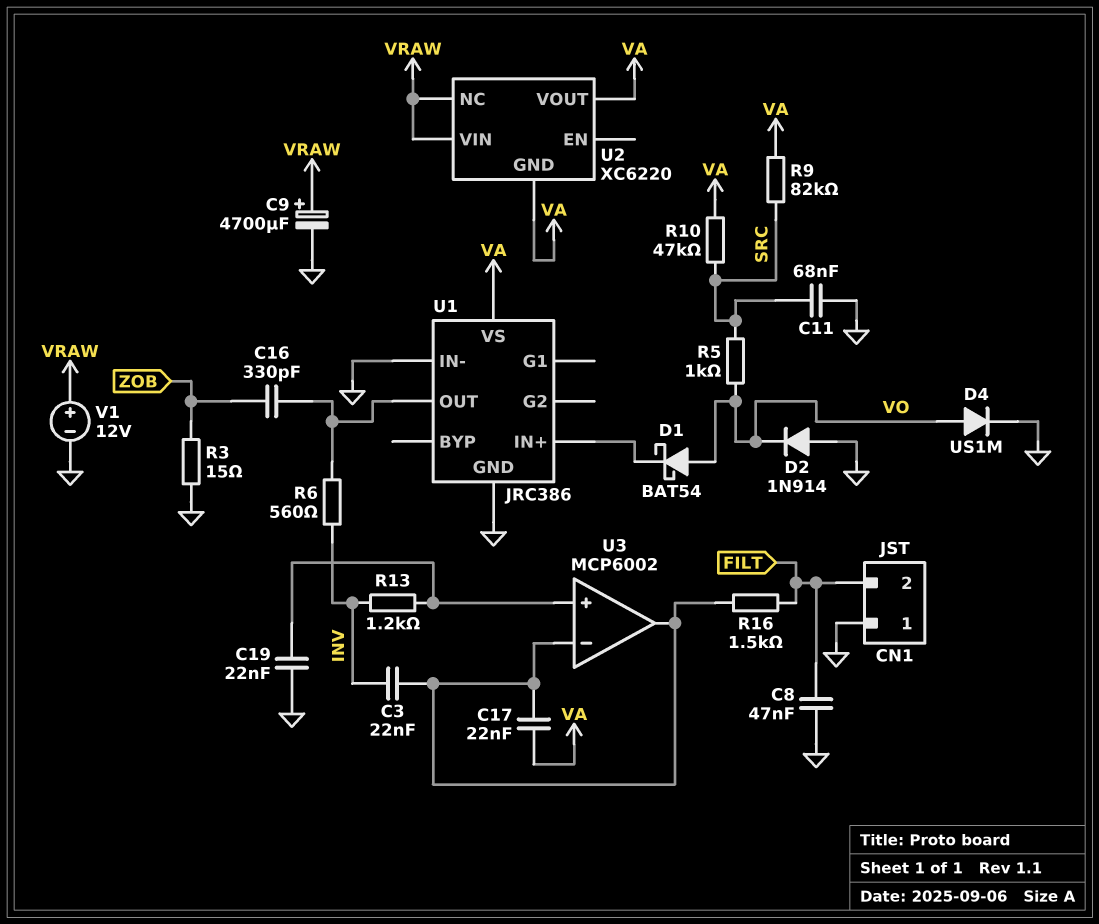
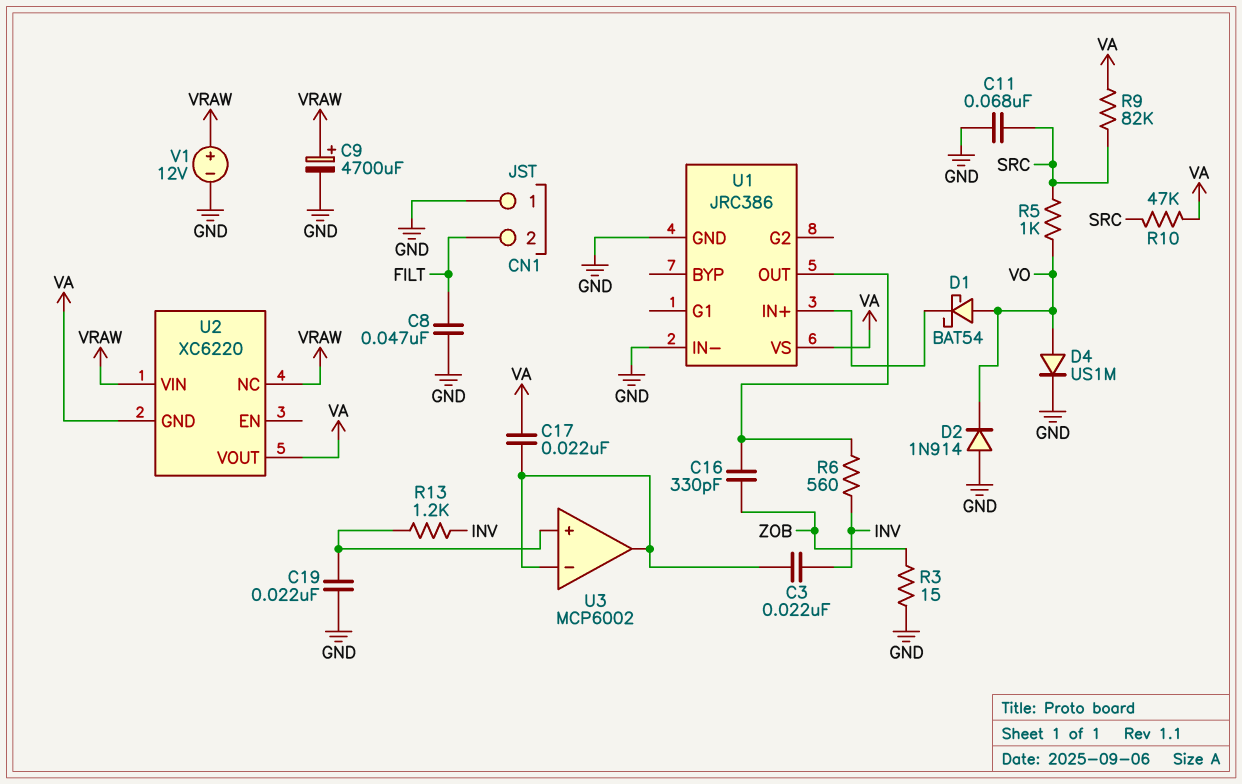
R16: 1.5k (FILT, U3/in-) -> none

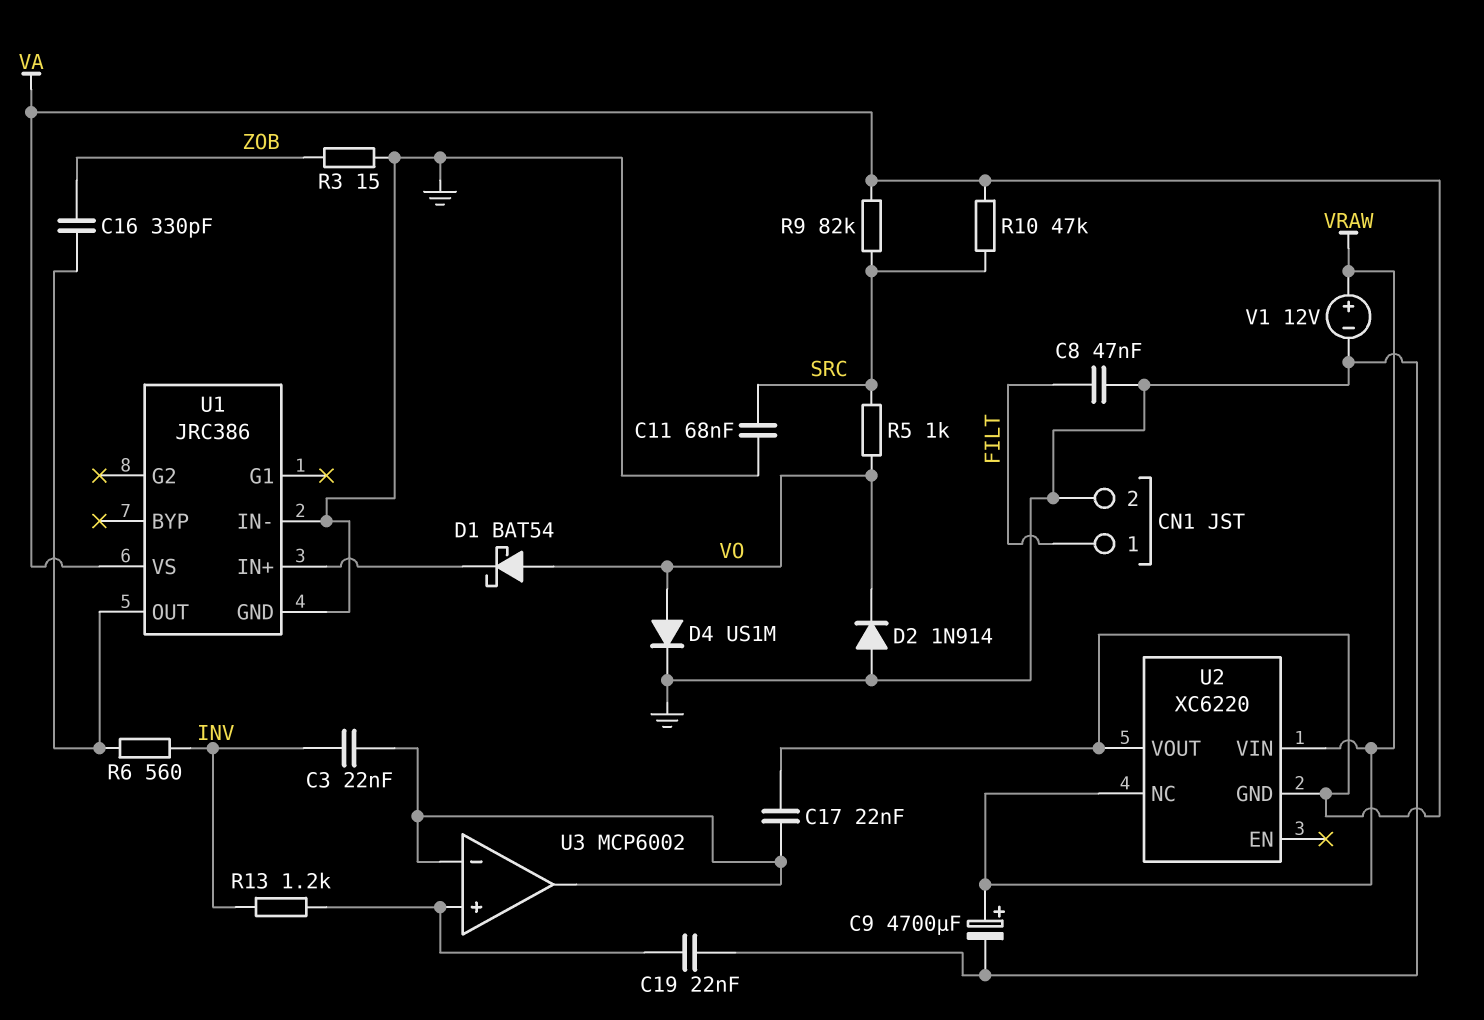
CN1 pin 1: GND -> FILT
CN1 pin 2: FILT -> GND

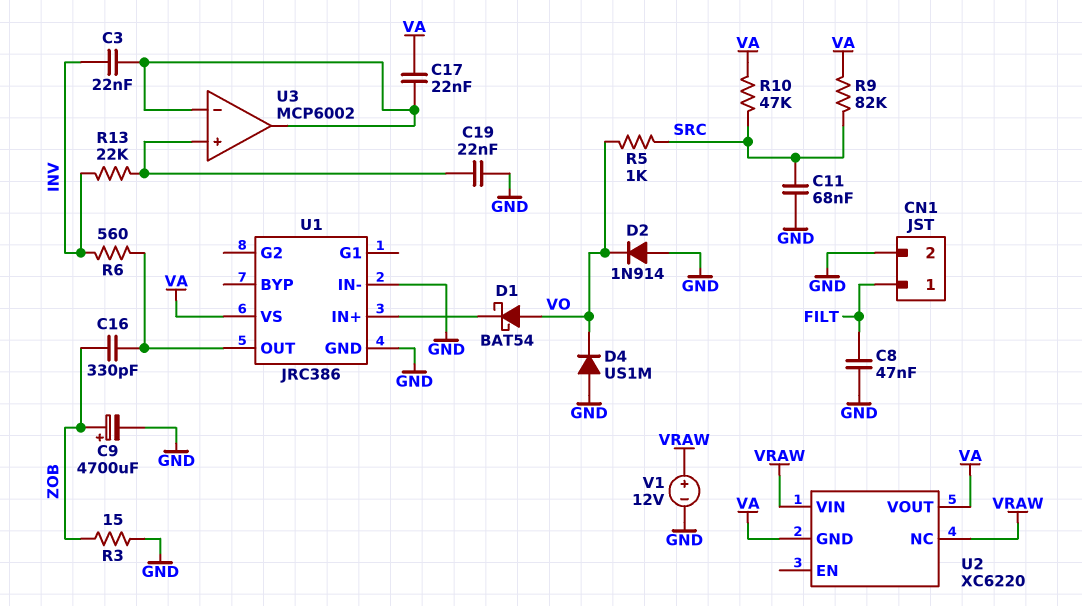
C9: 4700uF (plus VRAW, minus GND) -> 4700uF (plus ZOB, minus GND)
D4: diode US1M (A VO, K GND) -> diode US1M (A GND, K VO)
R13: 1.2k (INV, U3/in+) -> 22k (INV, U3/in+)

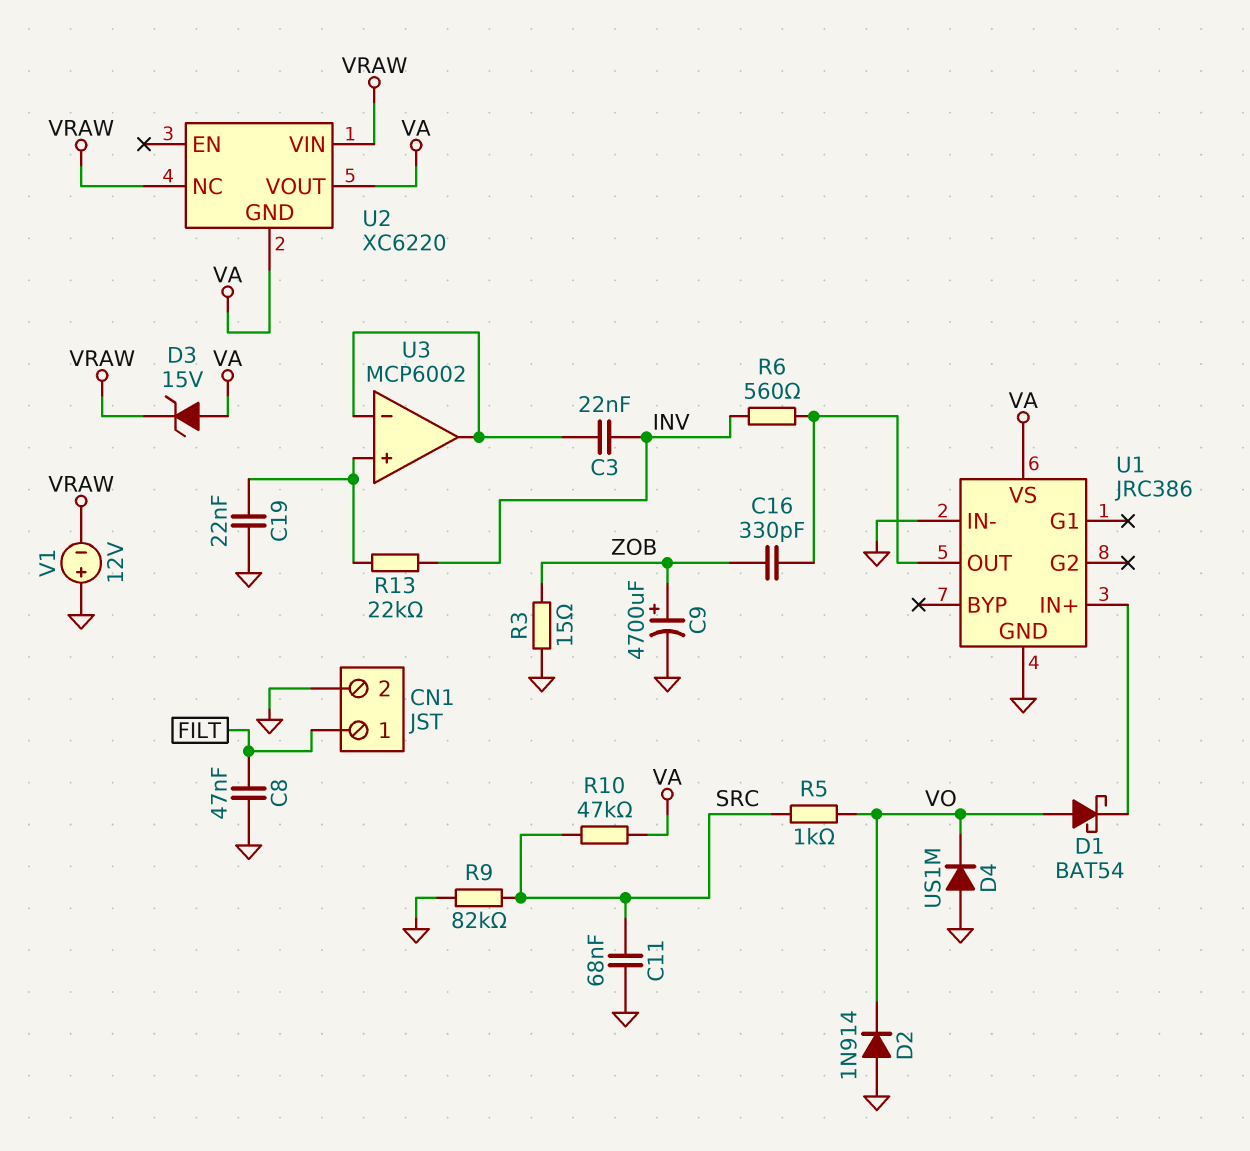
C17: 22nF (U3/in-, VA) -> none
D3: none -> zener 15V (A VA, K VRAW)
R9: 82k (SRC, VA) -> 82k (GND, SRC)
V1: 12V (plus VRAW, minus GND) -> 12V (plus GND, minus VRAW)

